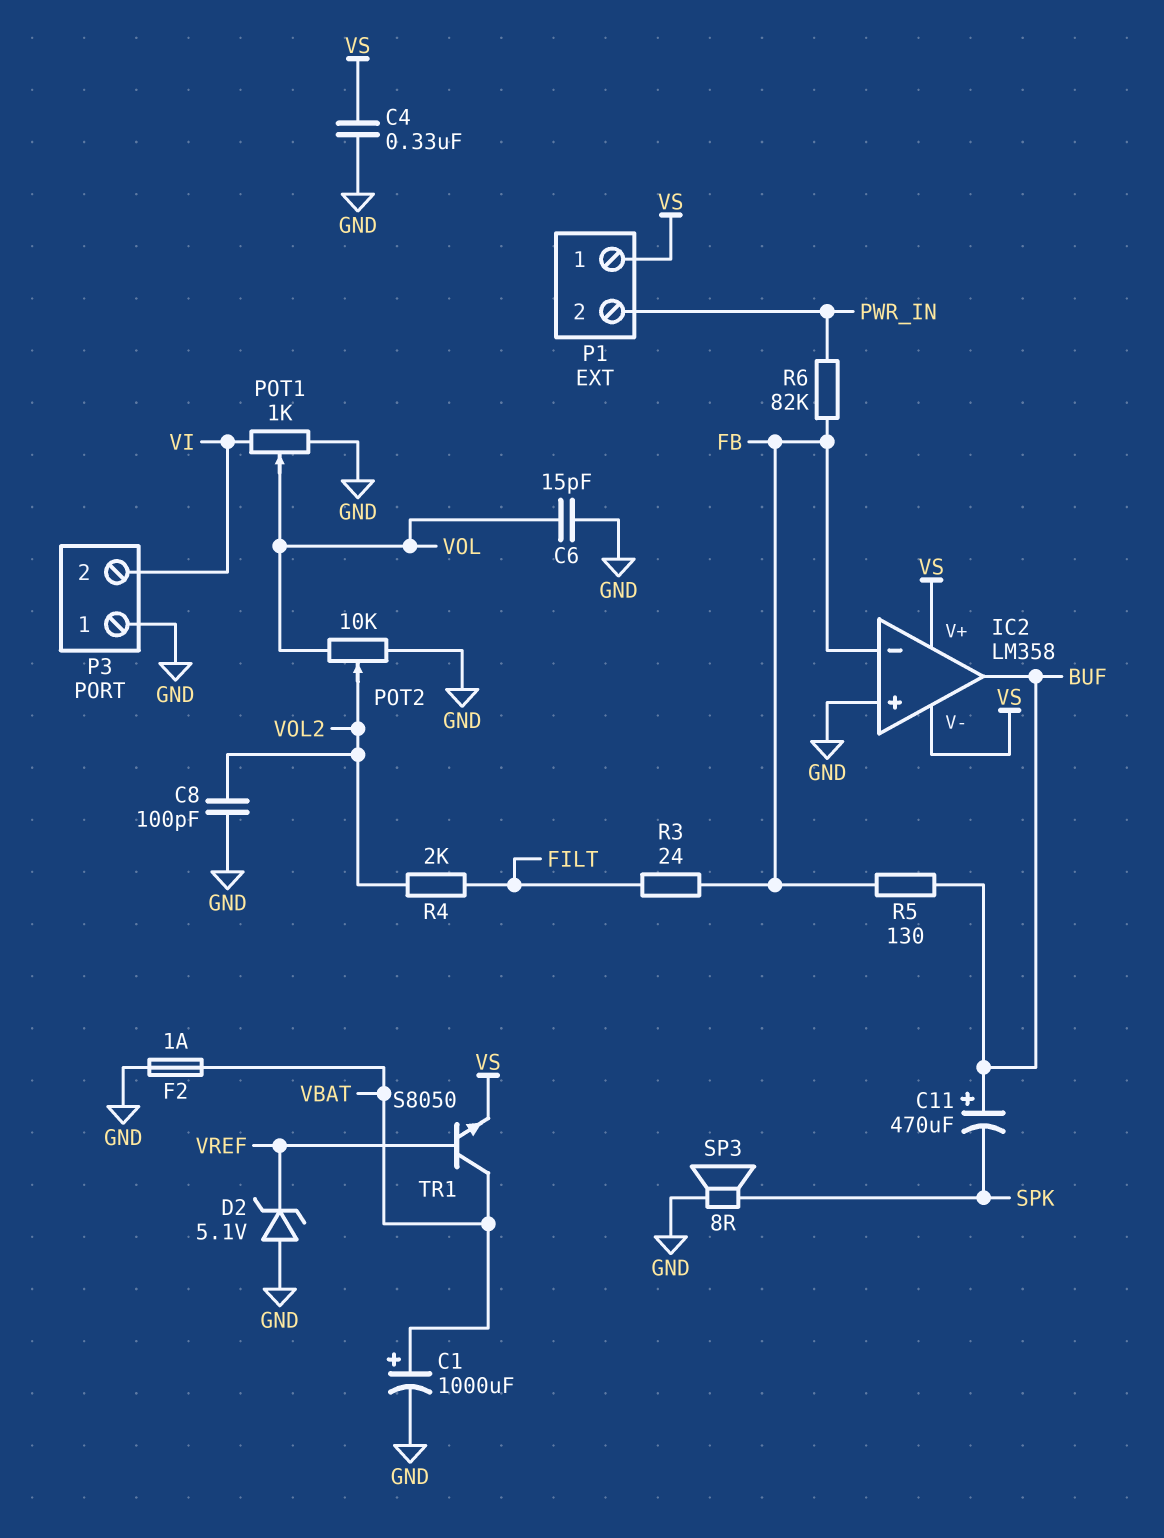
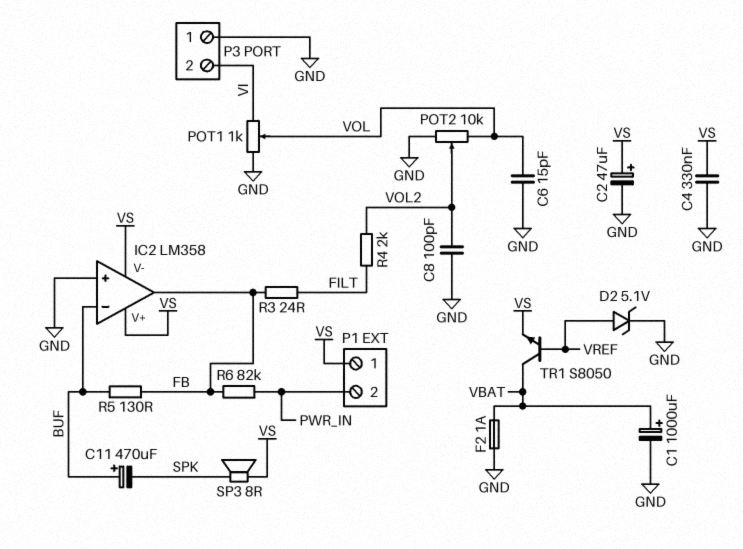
C2: none -> 47uF (plus VS, minus GND)
D2: zener 5.1V (A GND, K VREF) -> zener 5.1V (A VREF, K GND)
IC2 pin in-: FB -> BUF
IC2 pin out: BUF -> FB
SP3: speaker 8R (GND, SPK) -> speaker 8R (SPK, VS)

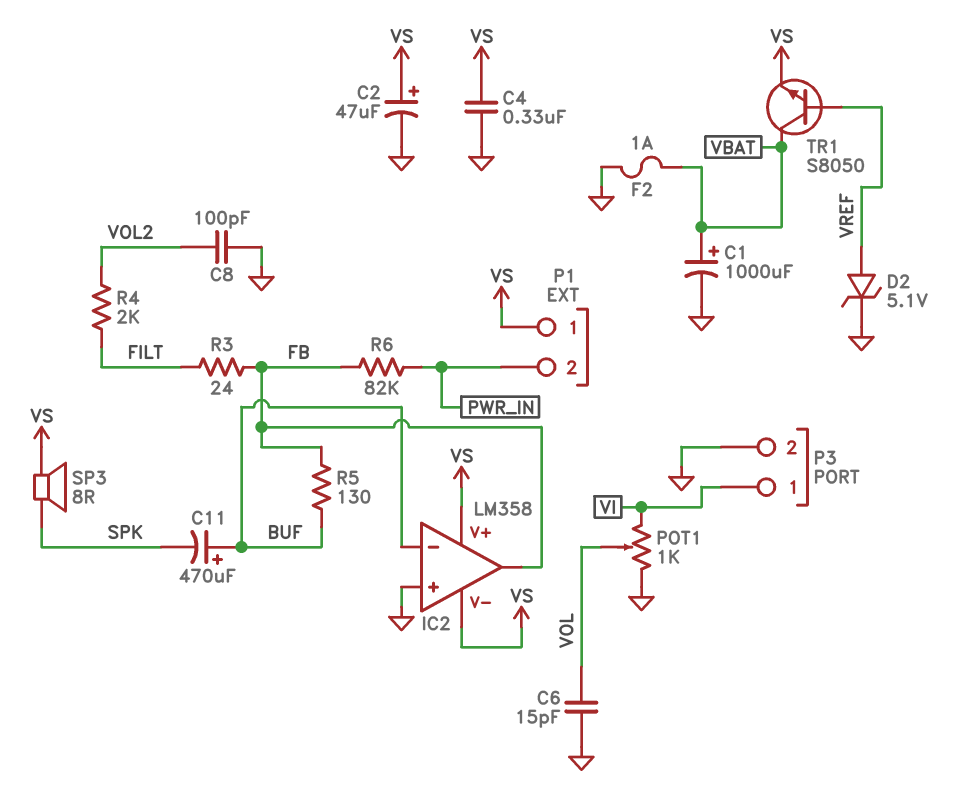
P3 pin 1: GND -> VI
P3 pin 2: VI -> GND
POT2: 10k (GND, VOL, wiper VOL2) -> none

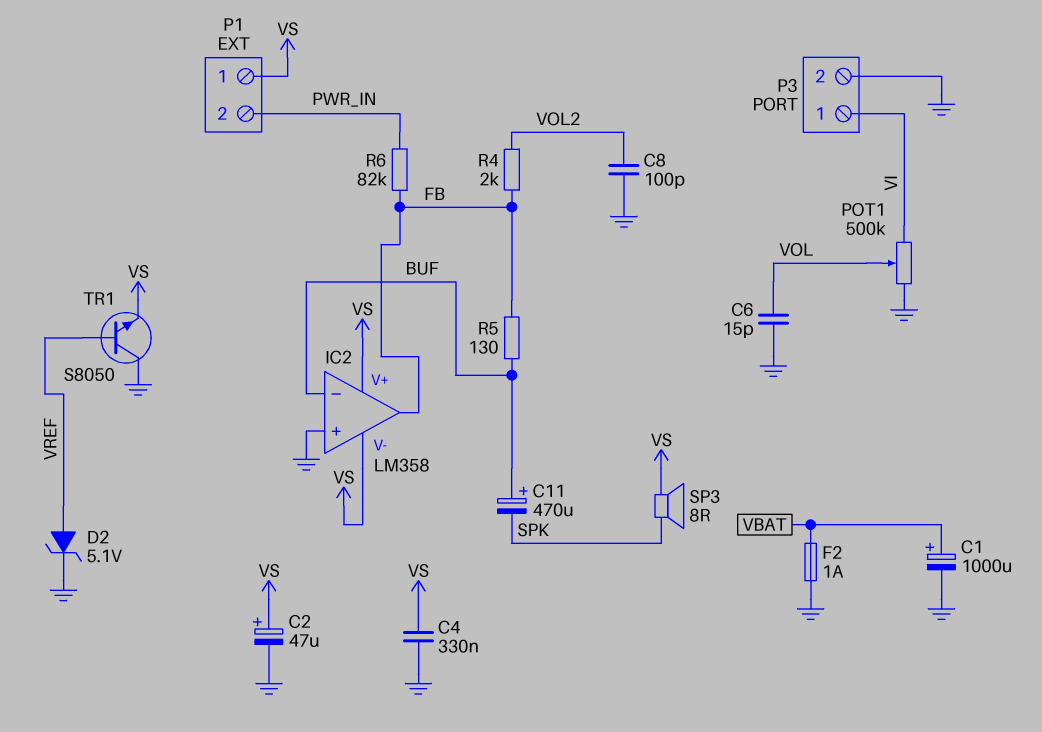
POT1: 1k (GND, VI, wiper VOL) -> 500k (GND, VI, wiper VOL)
R3: 24 (FB, FILT) -> none
R4: 2k (FILT, VOL2) -> 2k (FB, VOL2)
TR1: NPN S8050 (B VREF, C VBAT, E VS) -> NPN S8050 (B VREF, C GND, E VS)

